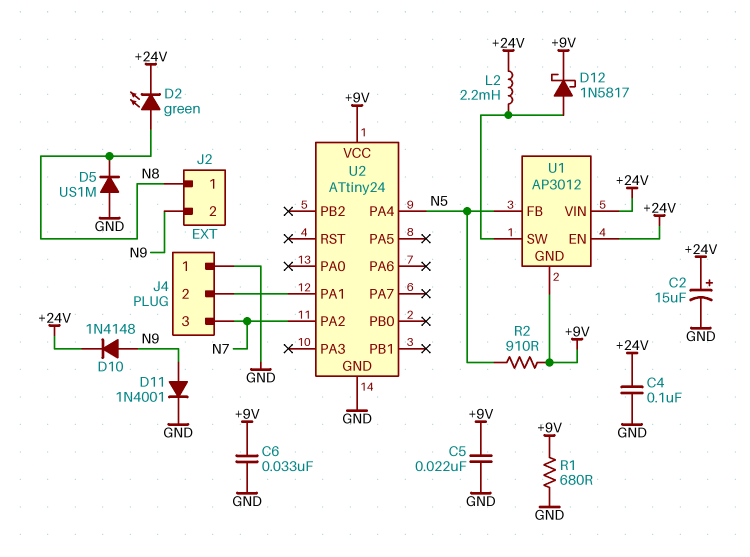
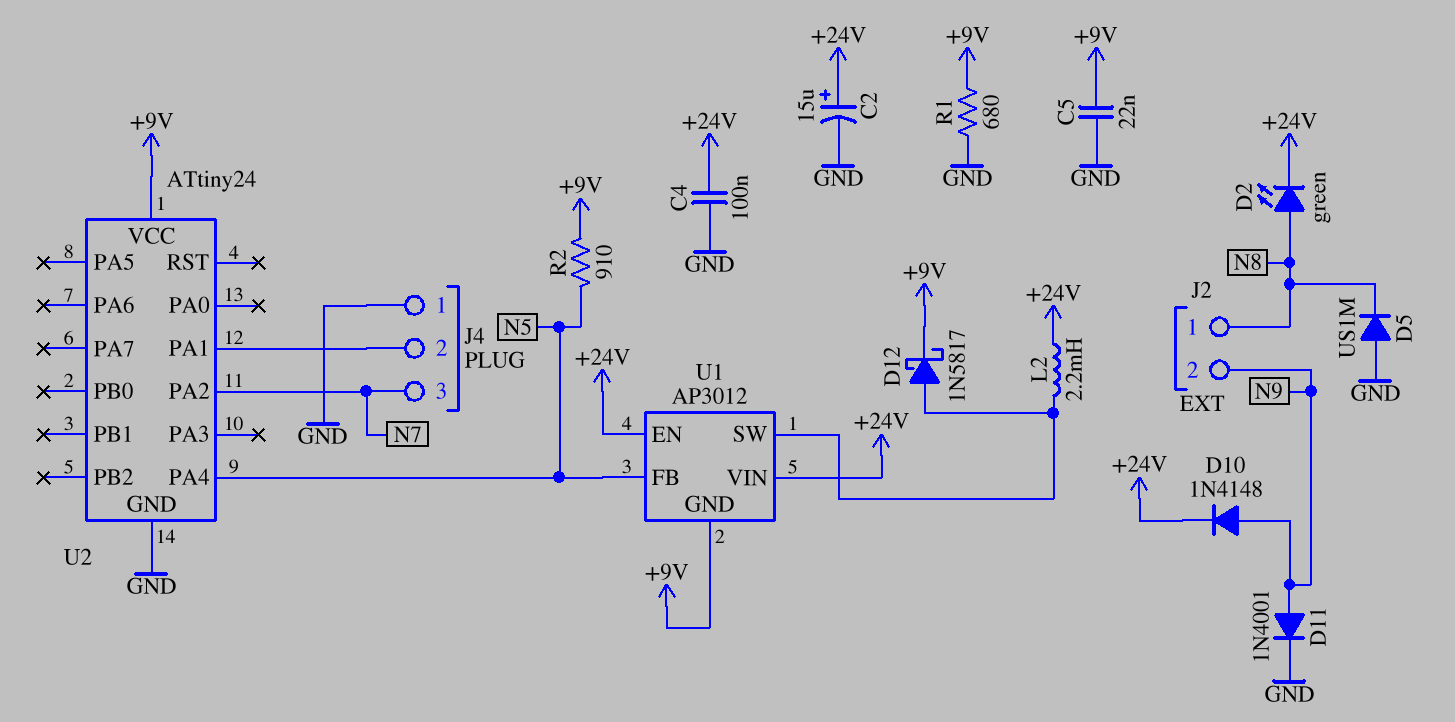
C6: 33nF (+9V, GND) -> none

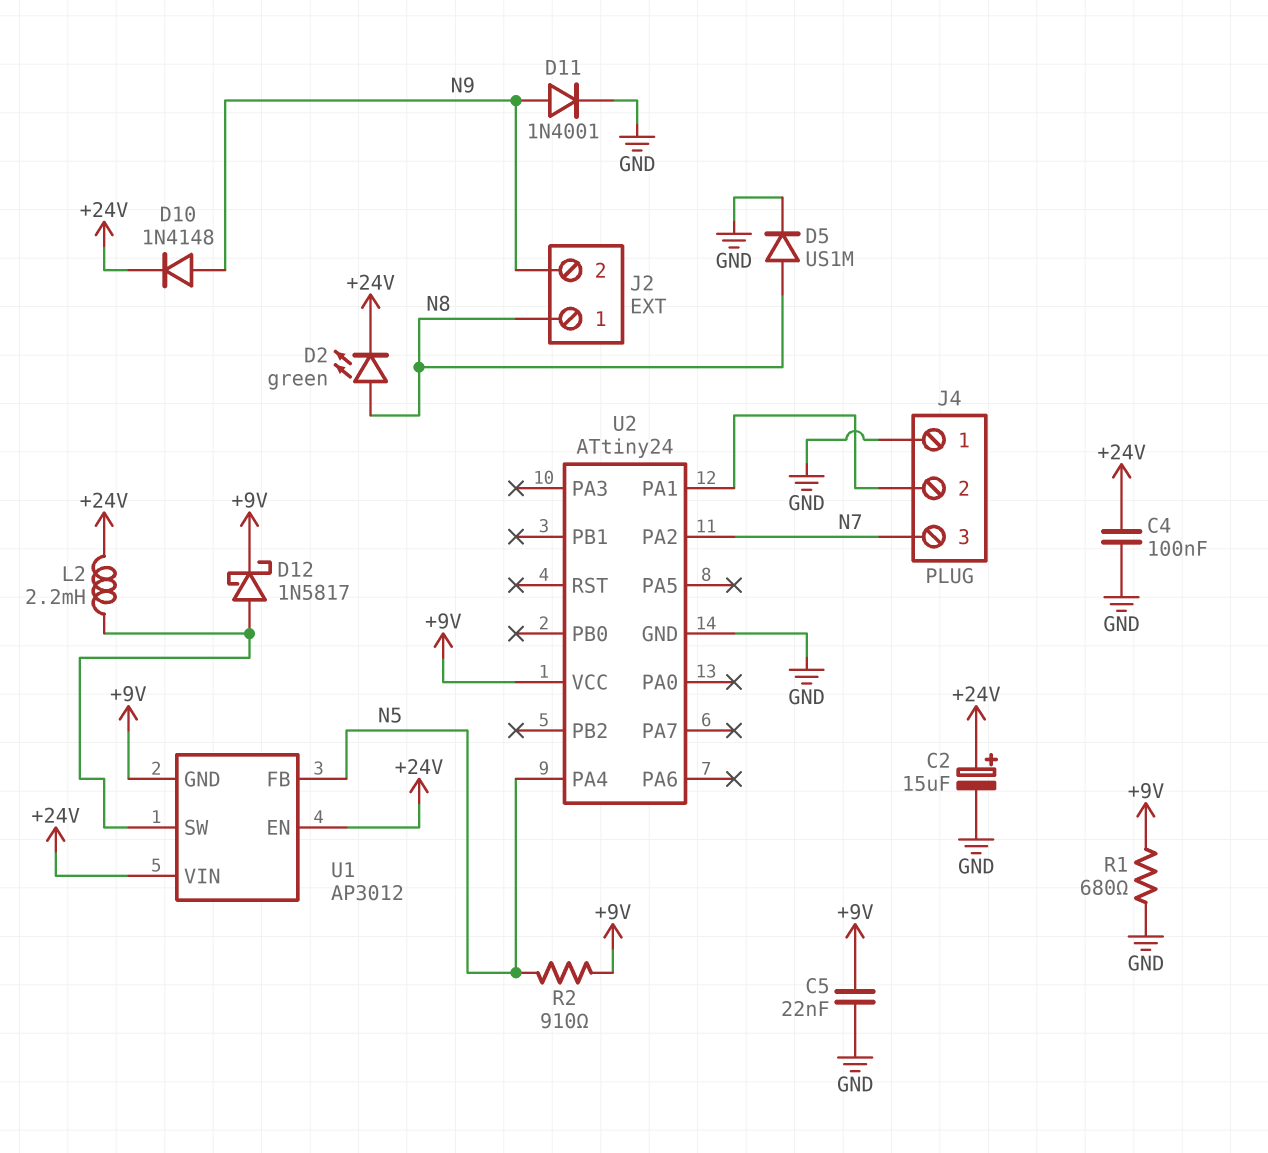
D5: diode US1M (A GND, K N8) -> diode US1M (A N8, K GND)

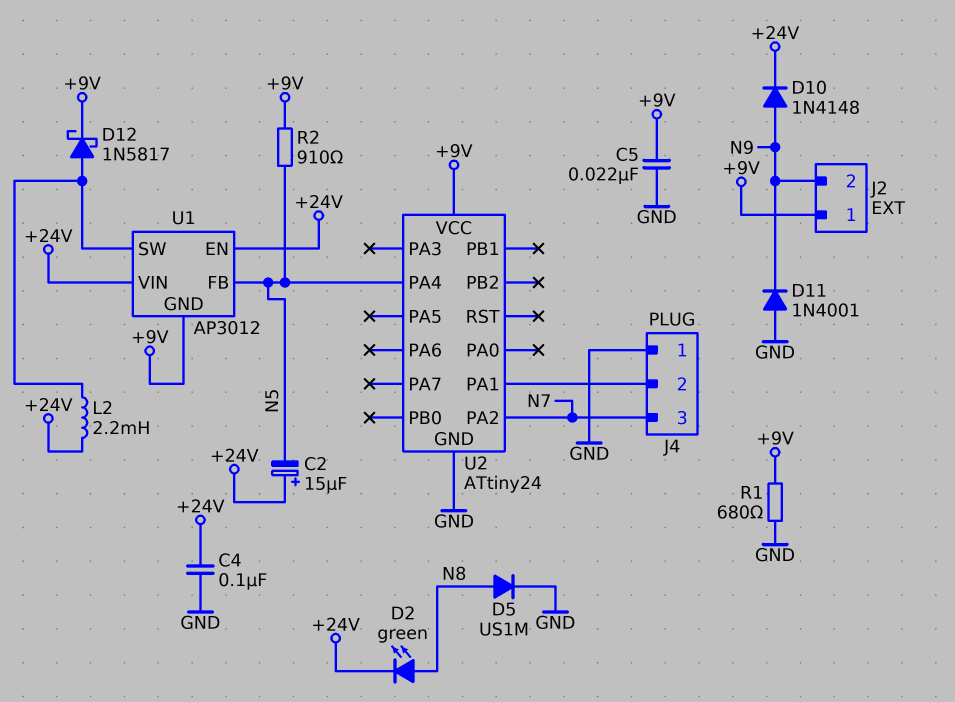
C2: 15uF (plus +24V, minus GND) -> 15uF (plus +24V, minus N5)
D11: diode 1N4001 (A N9, K GND) -> diode 1N4001 (A GND, K N9)
J2 pin 1: N8 -> +9V

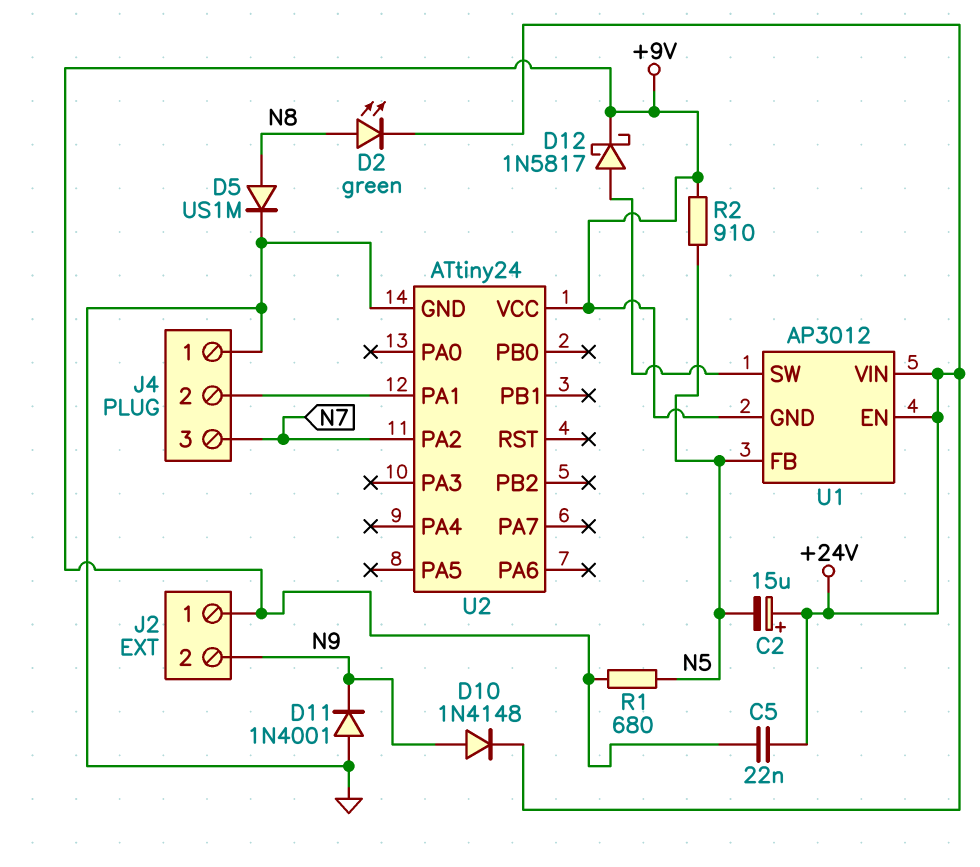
C4: 100nF (+24V, GND) -> none
C5: 22nF (+9V, GND) -> 22nF (+9V, +24V)
L2: 2.2mH (+24V, U1/SW) -> none
R1: 680 (+9V, GND) -> 680 (+9V, N5)
U2 pin PA4: N5 -> none

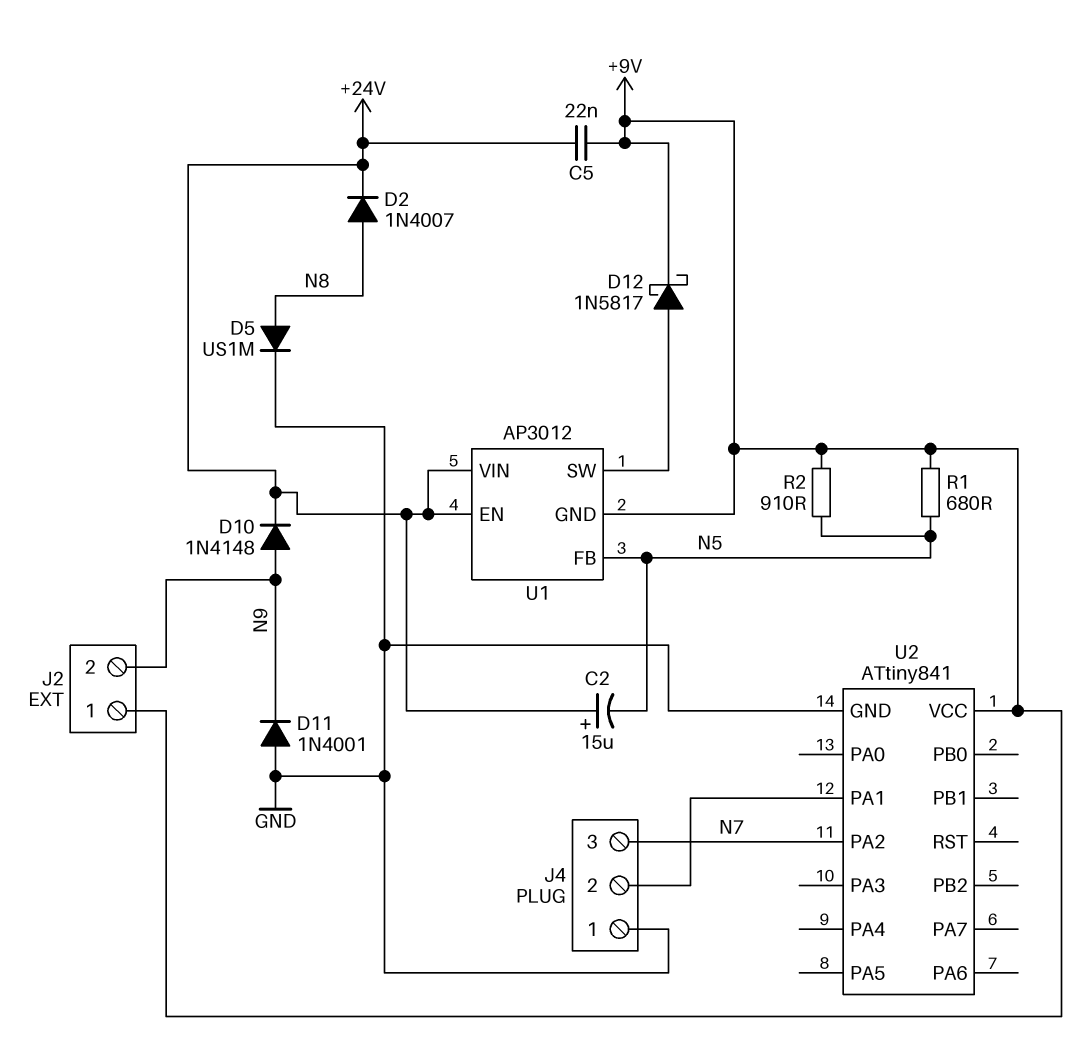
D2: LED green (A N8, K +24V) -> diode 1N4007 (A N8, K +24V)
U2: ATtiny24 -> ATtiny841

